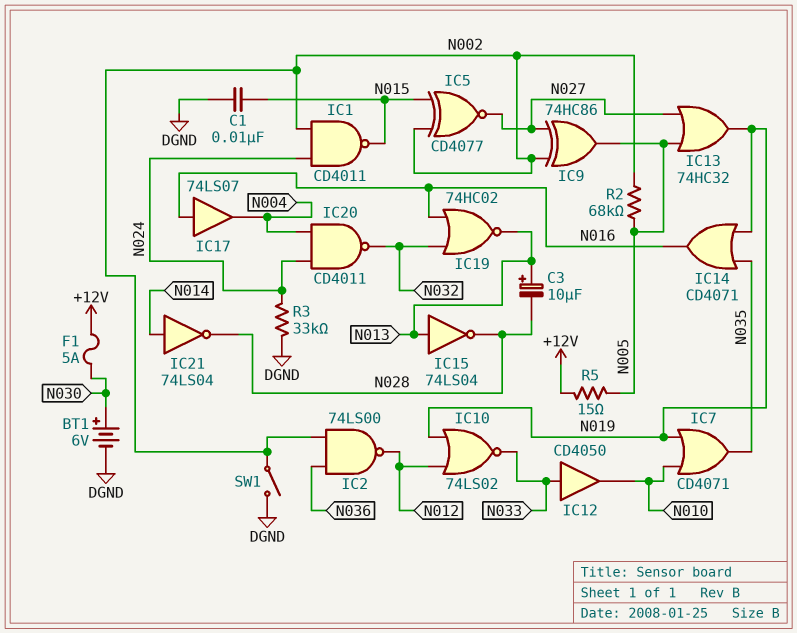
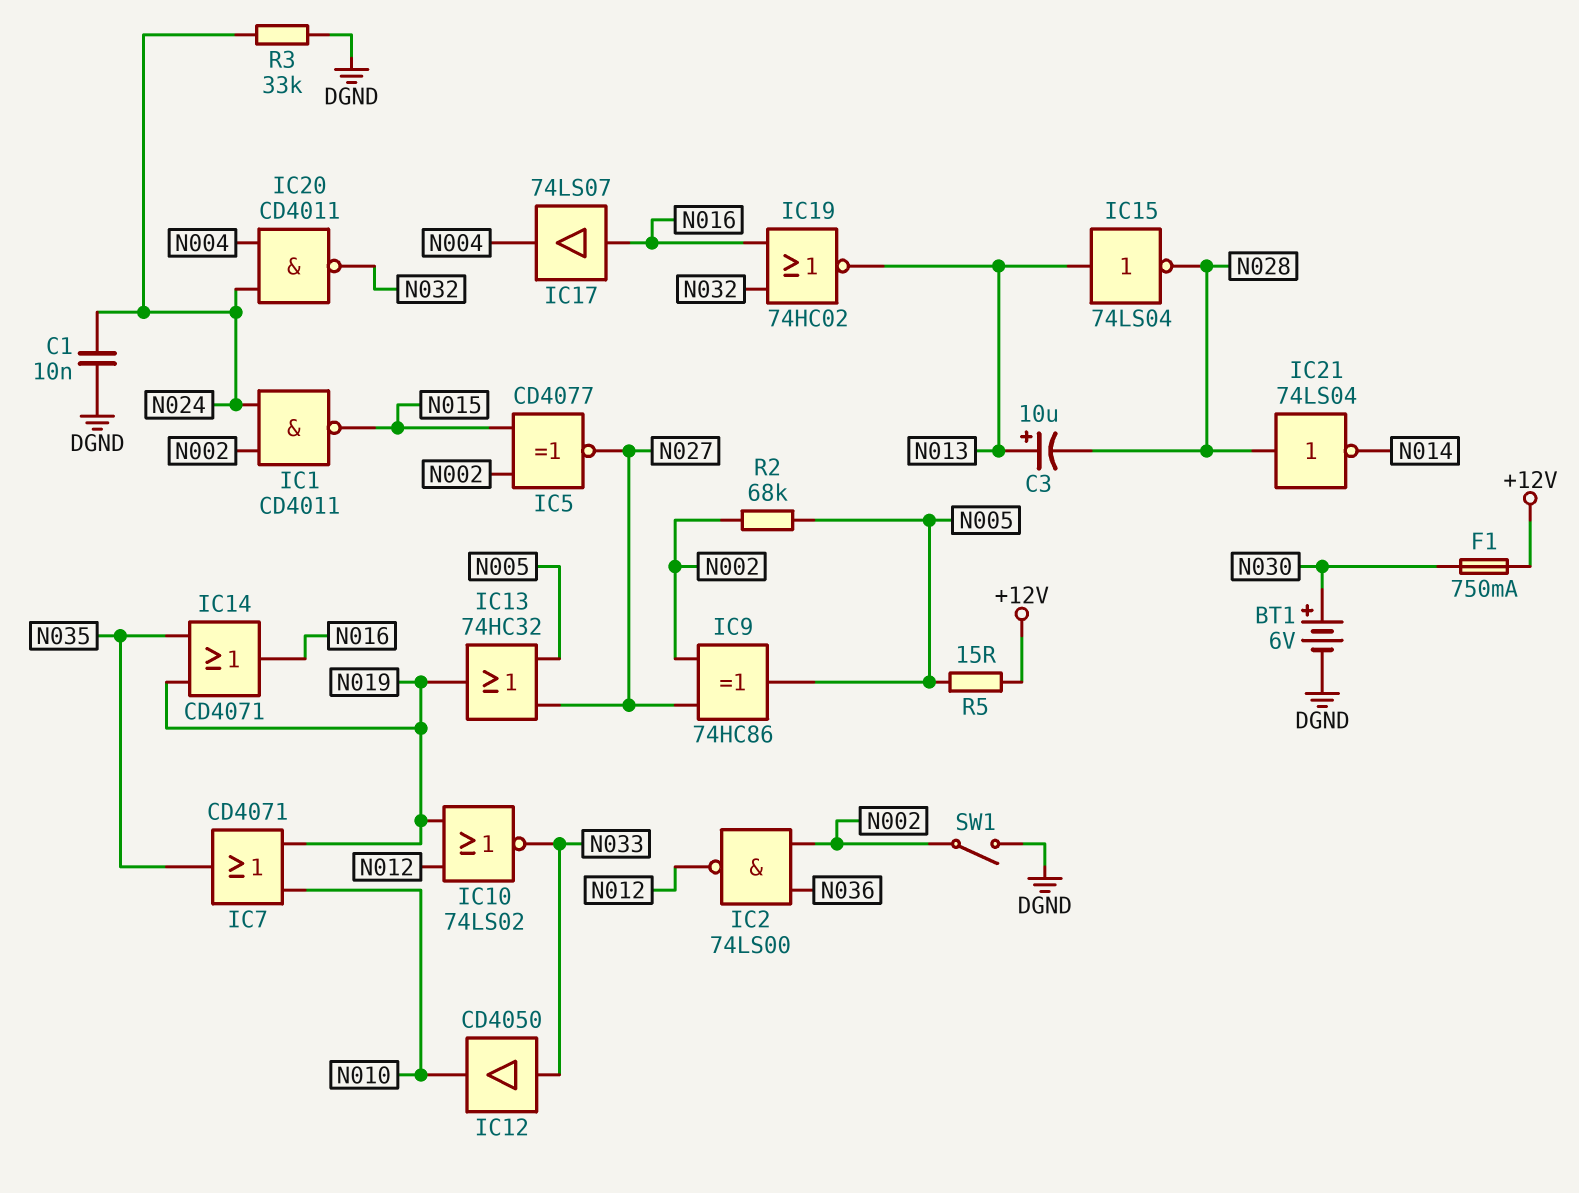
C1: 10nF (DGND, N015) -> 10nF (DGND, N024)
F1: 5A (+12V, N030) -> 750mA (+12V, N030)
IC21: NOT 74LS04 (in N014, out N028) -> NOT 74LS04 (in N028, out N014)

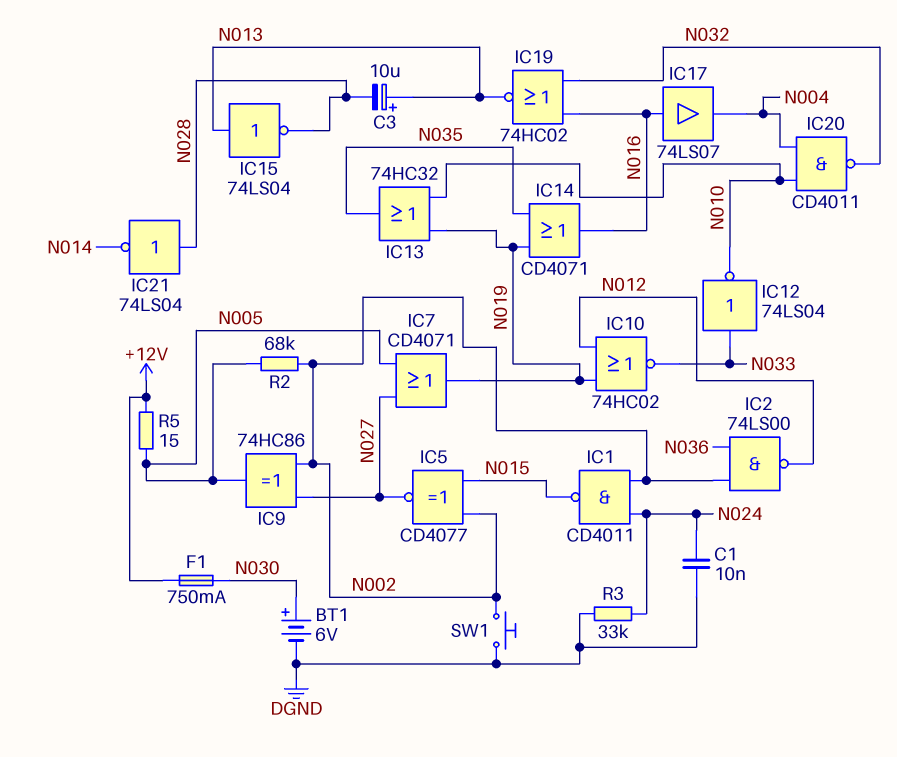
IC7: OR CD4071 (in N010, in N019, out N035) -> OR CD4071 (in N005, in N027, out N019)
IC10: NOR 74LS02 (in N012, in N019, out N033) -> NOR 74HC02 (in N012, in N019, out N033)
IC12: buffer CD4050 (in N033, out N010) -> NOT 74LS04 (in N033, out N010)
IC13: OR 74HC32 (in N005, in N027, out N019) -> OR 74HC32 (in N010, in N019, out N035)
IC20: NAND CD4011 (in N004, in N024, out N032) -> NAND CD4011 (in N004, in N010, out N032)
SW1: switch (DGND, N002) -> button (DGND, N002)

